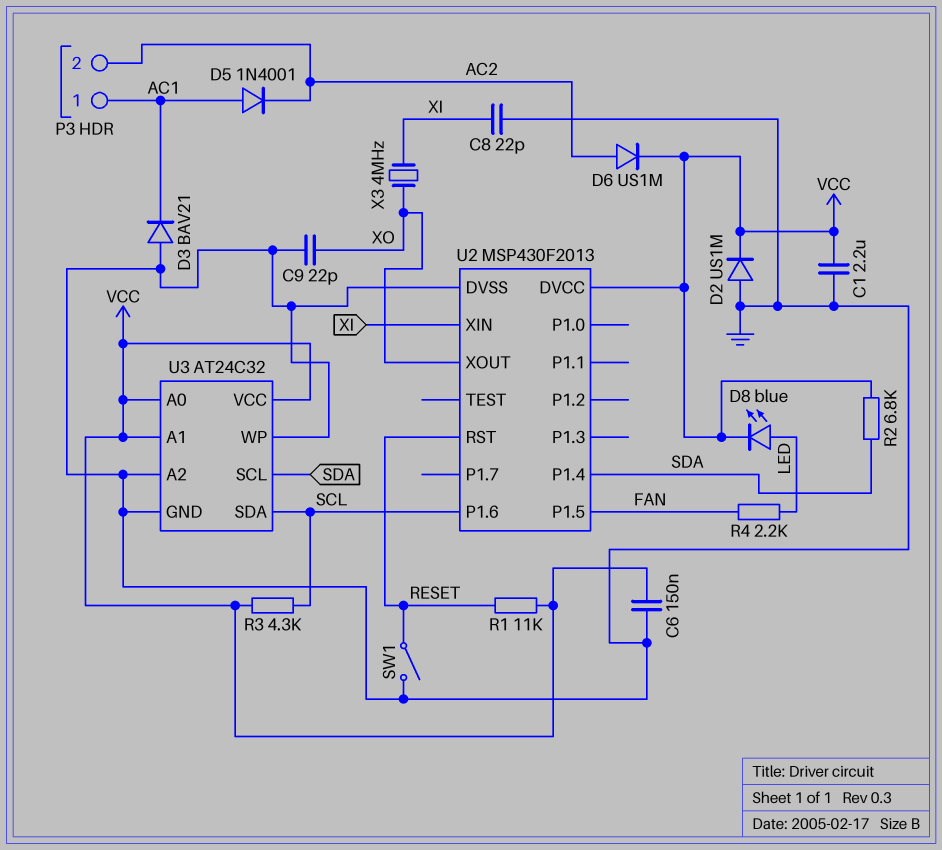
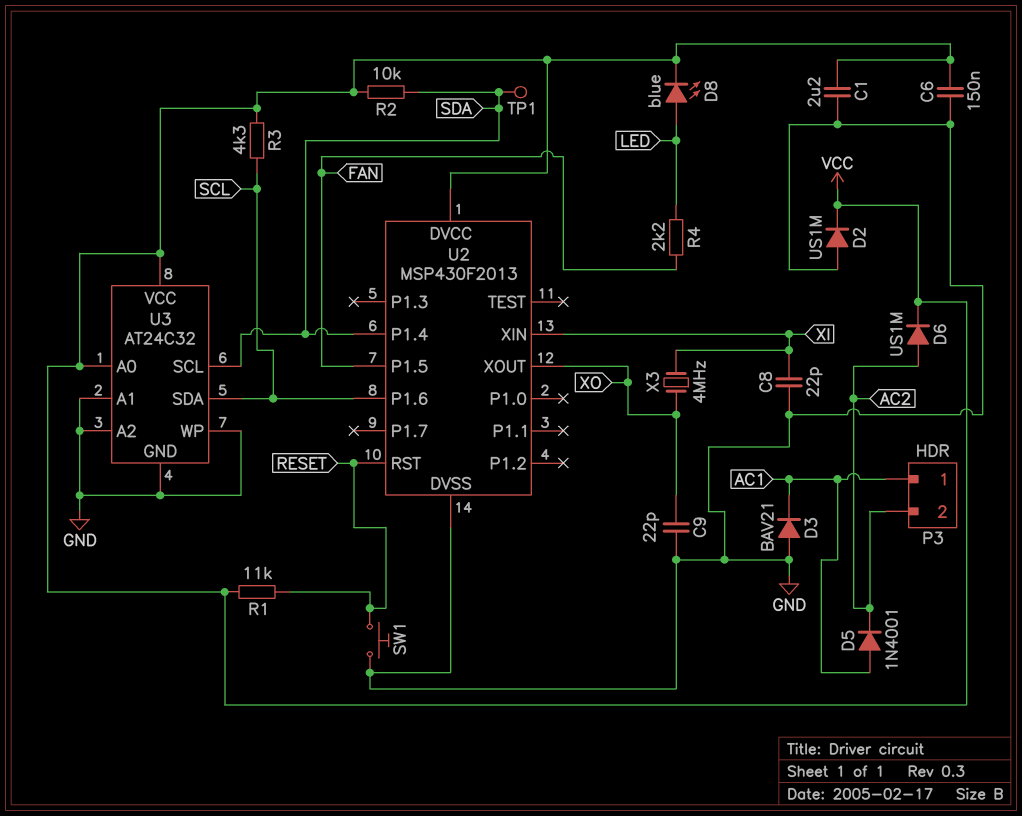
R2: 6.8k (SDA, VCC) -> 10k (SDA, VCC)
SW1: switch (GND, RESET) -> button (GND, RESET)
TP1: none -> test point (SDA)
U3 pin A1: VCC -> GND

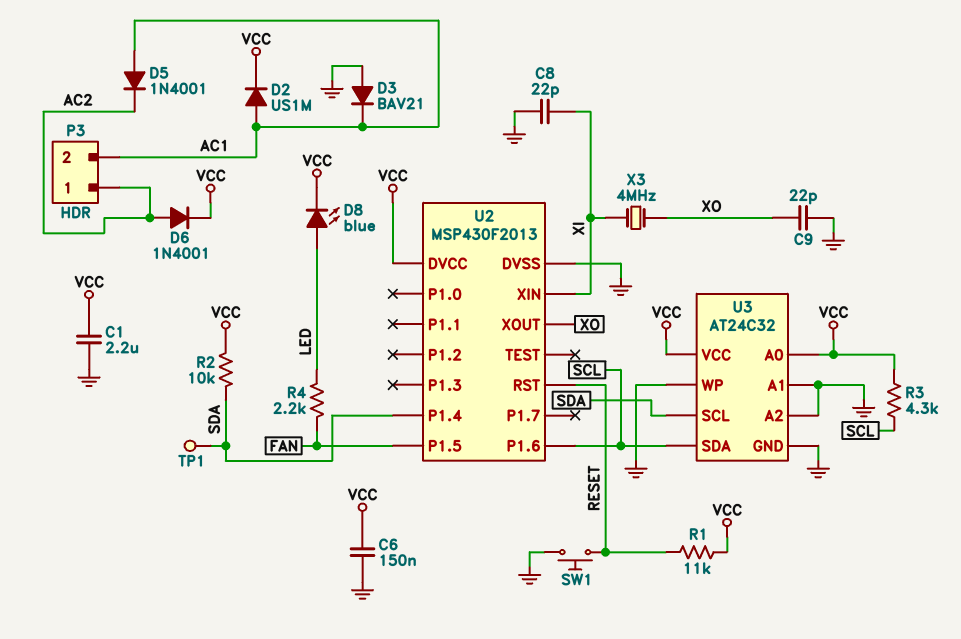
D2: diode US1M (A GND, K VCC) -> diode US1M (A AC1, K VCC)
D6: diode US1M (A AC2, K VCC) -> diode 1N4001 (A AC2, K VCC)
P3 pin 1: AC1 -> AC2
P3 pin 2: AC2 -> AC1

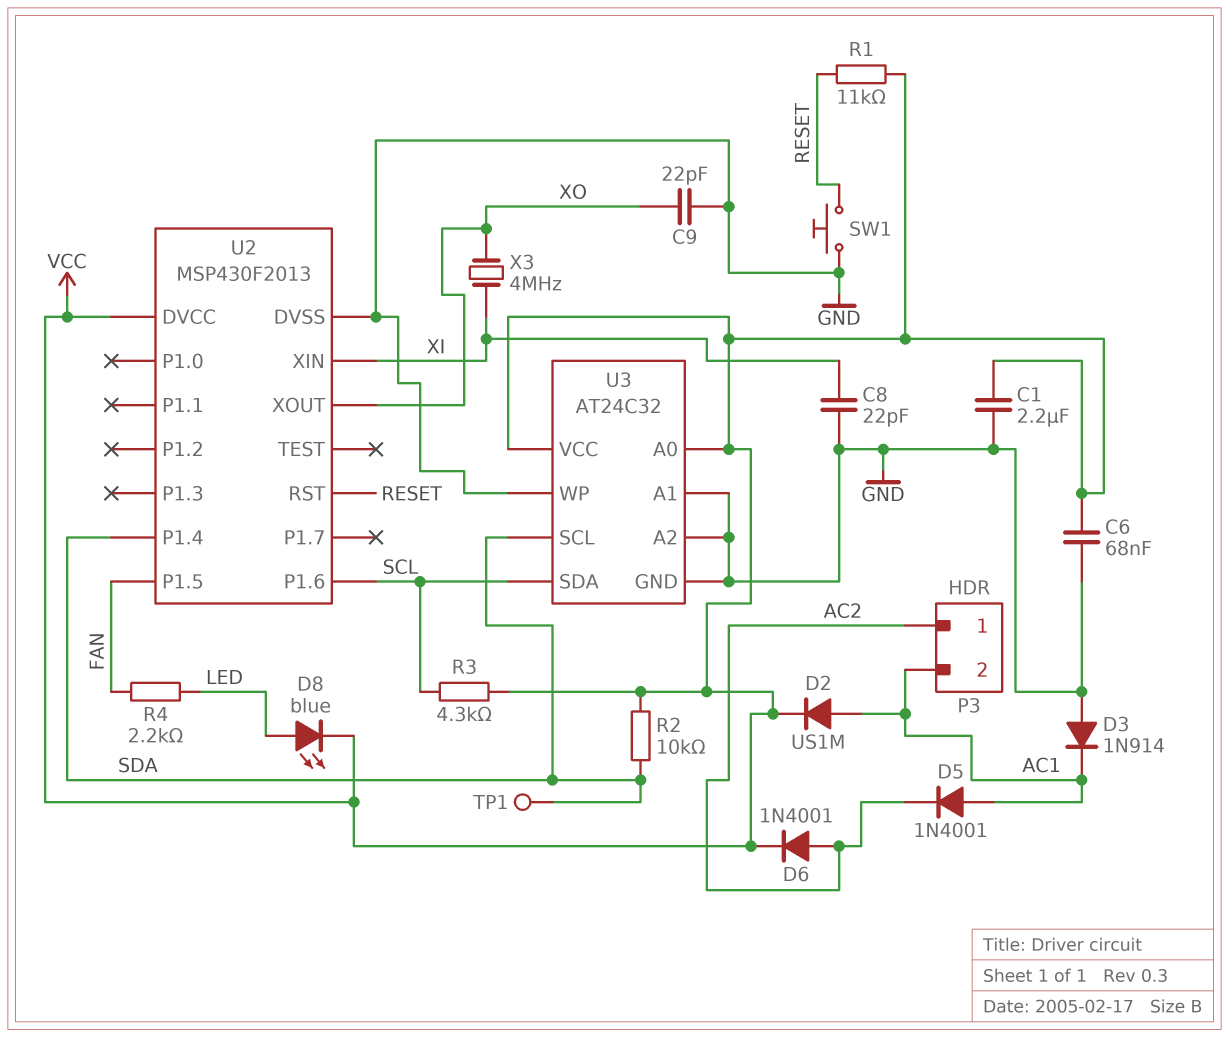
C6: 150nF (GND, VCC) -> 68nF (GND, VCC)
D3: diode BAV21 (A GND, K AC1) -> diode 1N914 (A GND, K AC1)

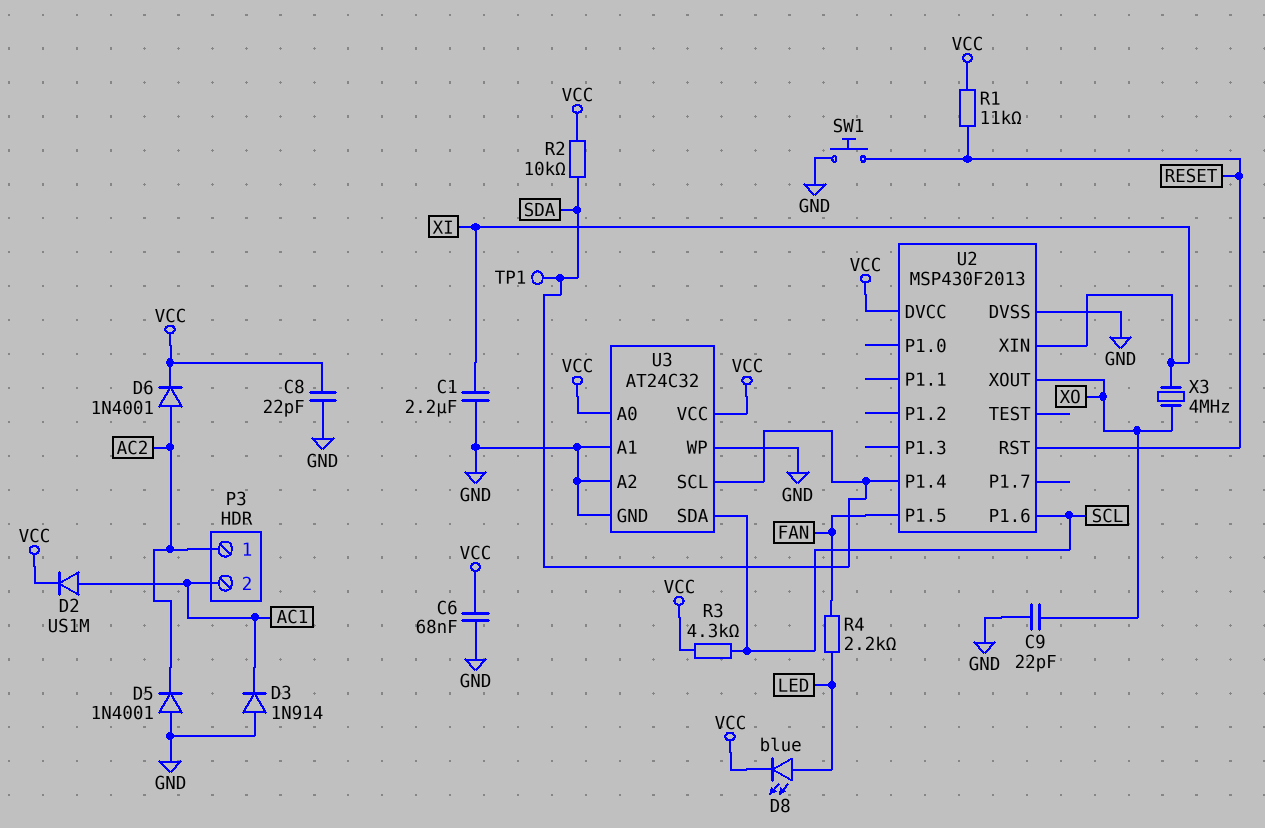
C1: 2.2uF (GND, VCC) -> 2.2uF (GND, XI)
C8: 22pF (GND, XI) -> 22pF (GND, VCC)
D5: diode 1N4001 (A AC1, K AC2) -> diode 1N4001 (A GND, K AC2)

